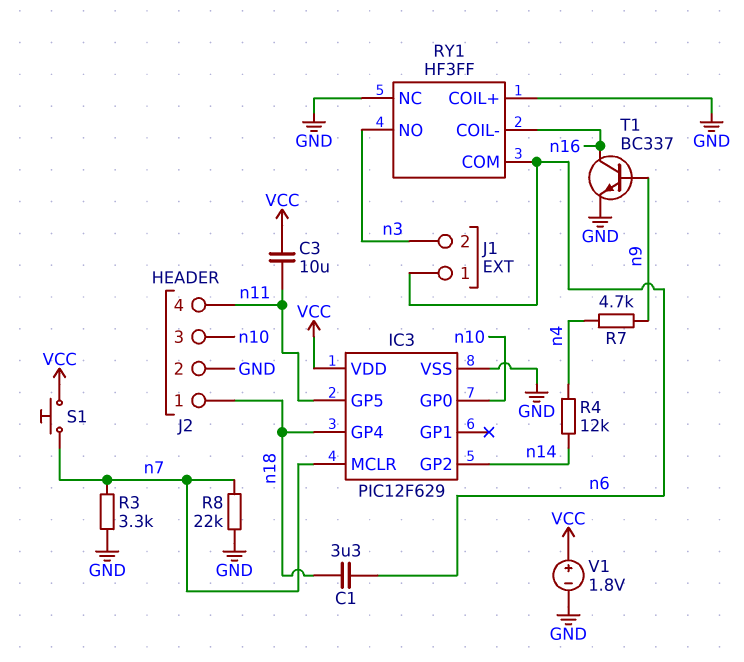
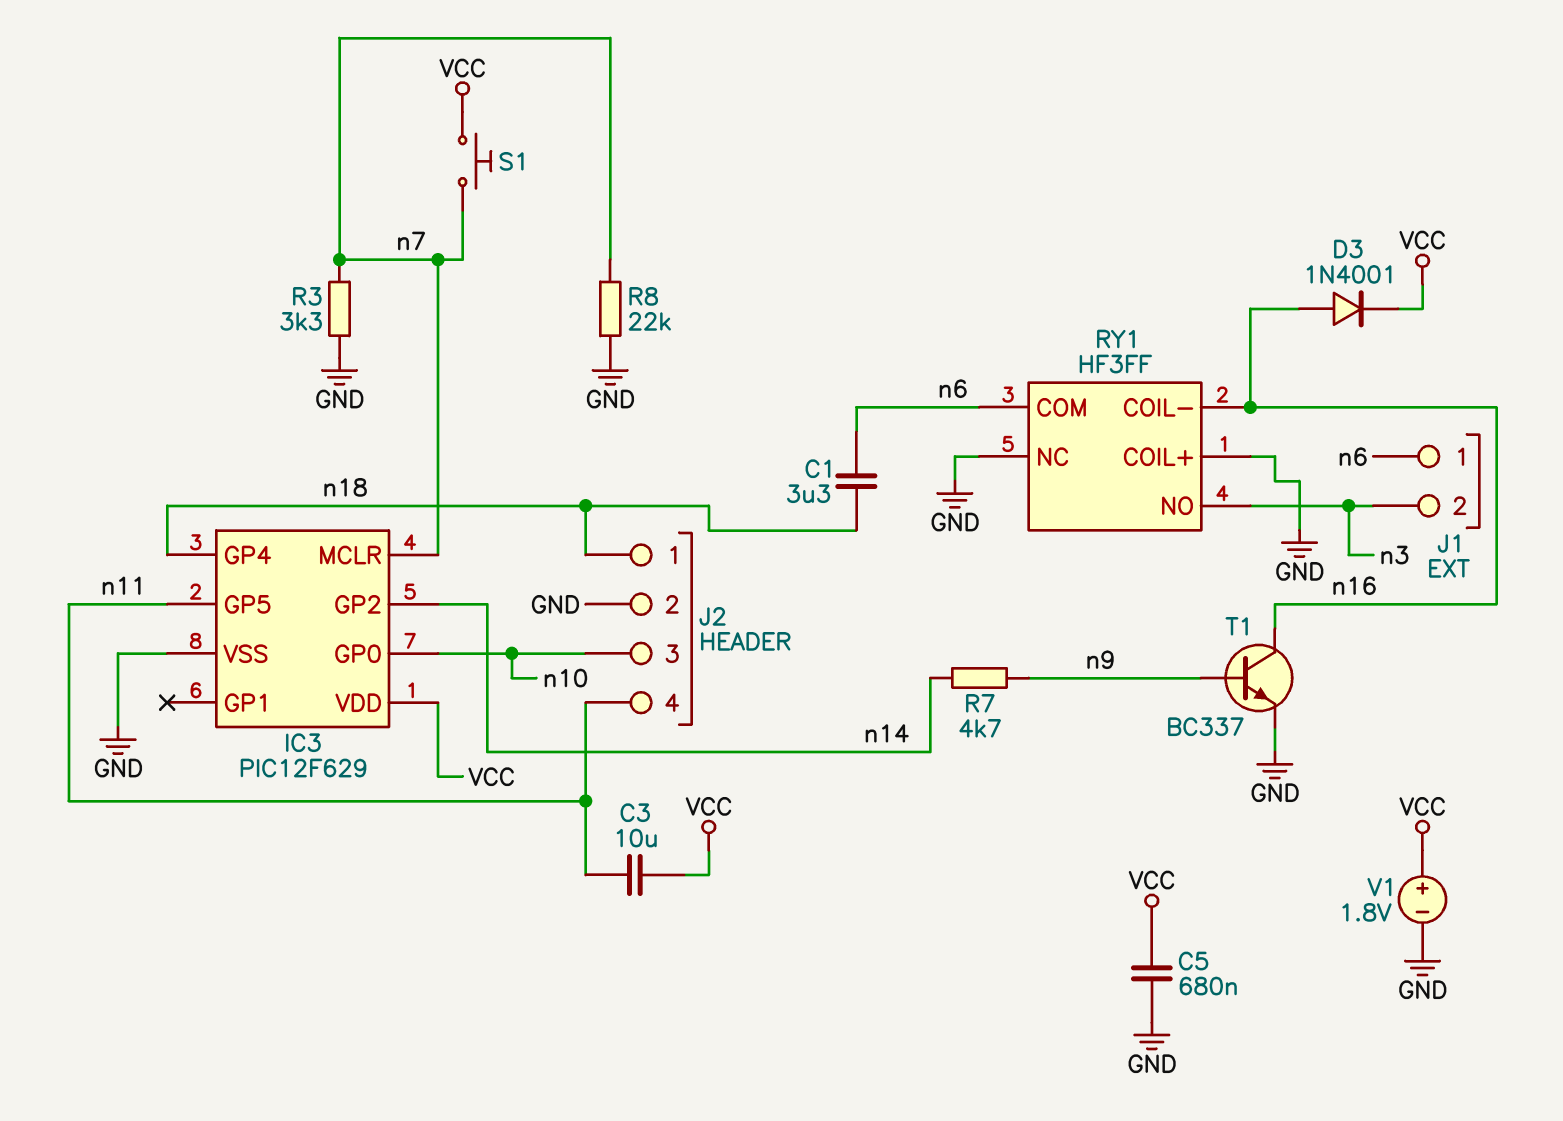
C5: none -> 680nF (GND, VCC)
D3: none -> diode 1N4001 (A n16, K VCC)
R4: 12k (n4, n14) -> none
R7: 4.7k (n4, n9) -> 4.7k (n9, n14)

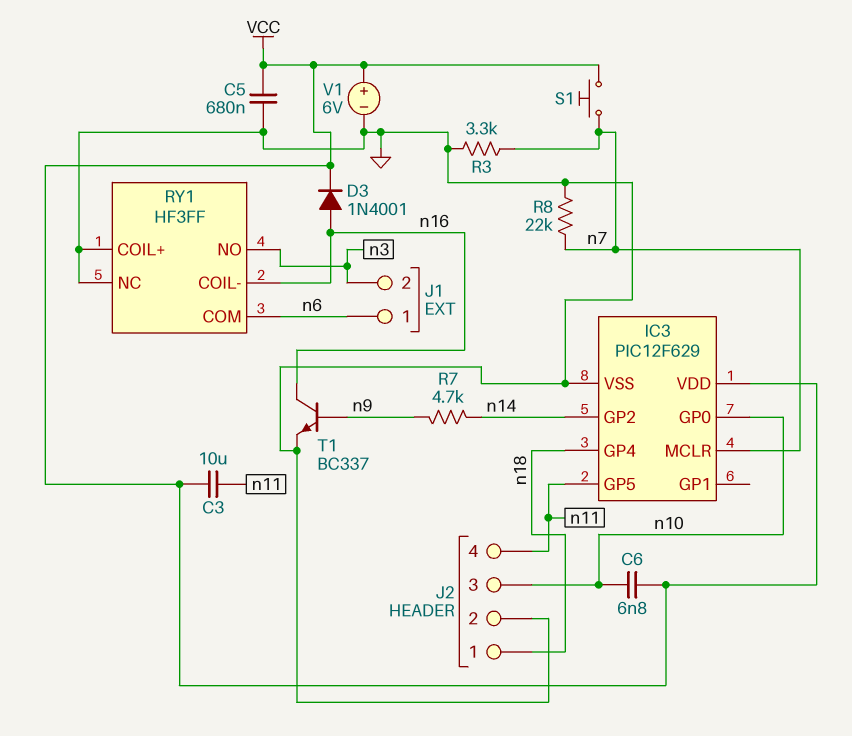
C1: 3.3uF (n6, n18) -> none
C6: none -> 6.8nF (VCC, n10)
V1: 1.8V (plus VCC, minus GND) -> 6V (plus VCC, minus GND)

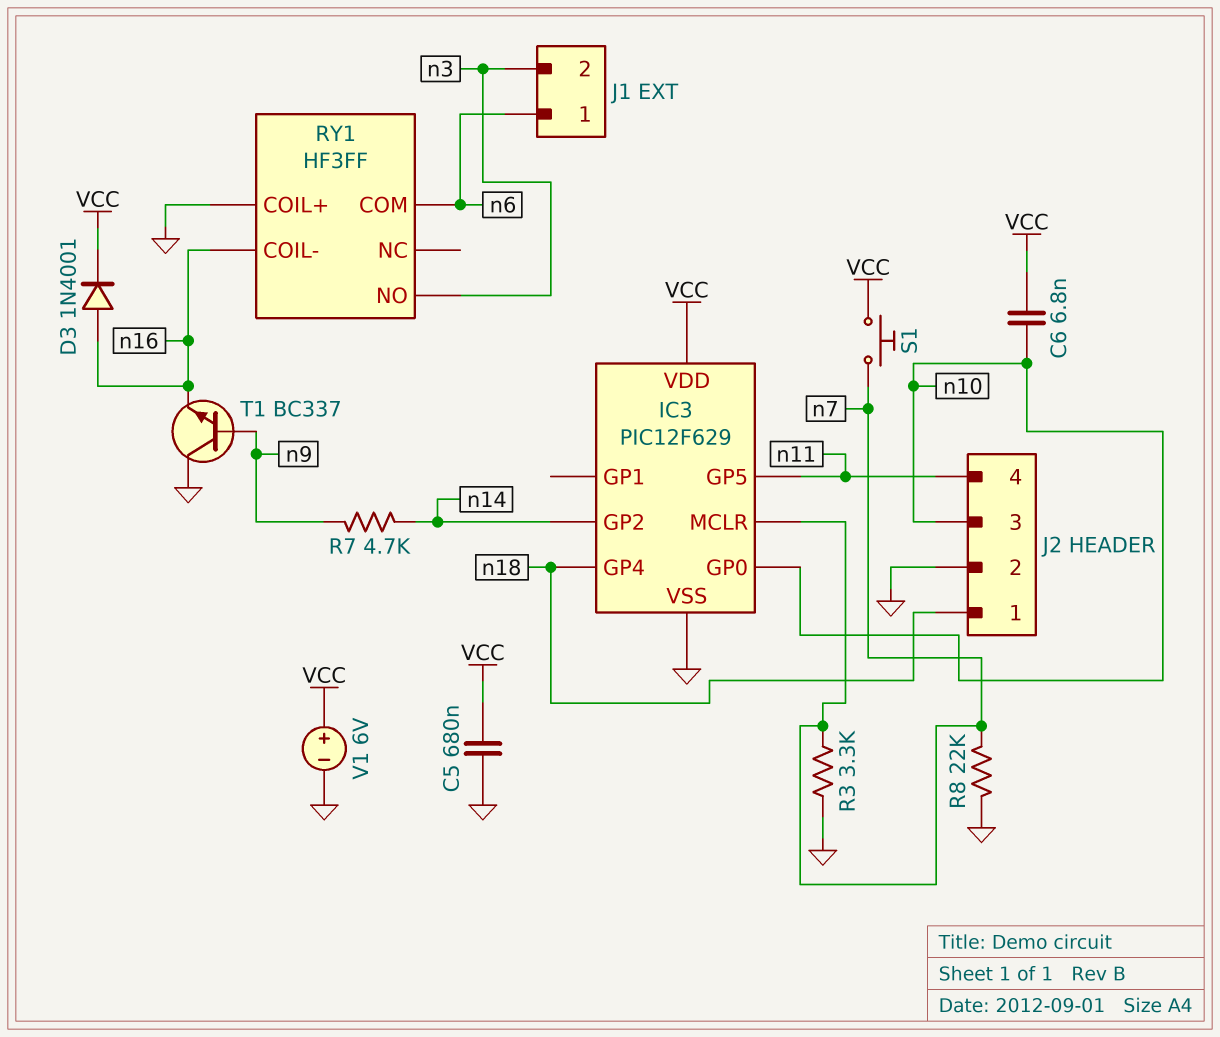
C3: 10uF (VCC, n11) -> none
RY1 pin NC: GND -> none
T1: NPN BC337 (B n9, C n16, E GND) -> NPN BC337 (B n9, C GND, E n16)

